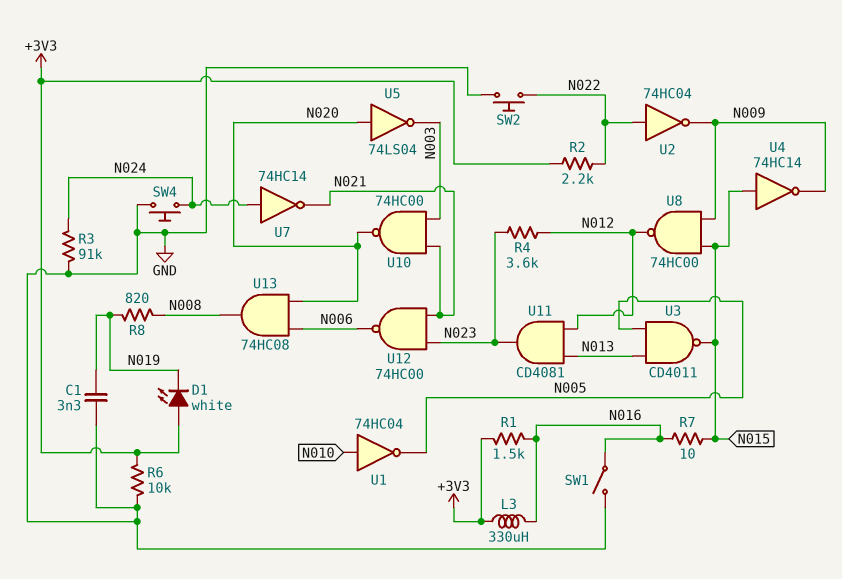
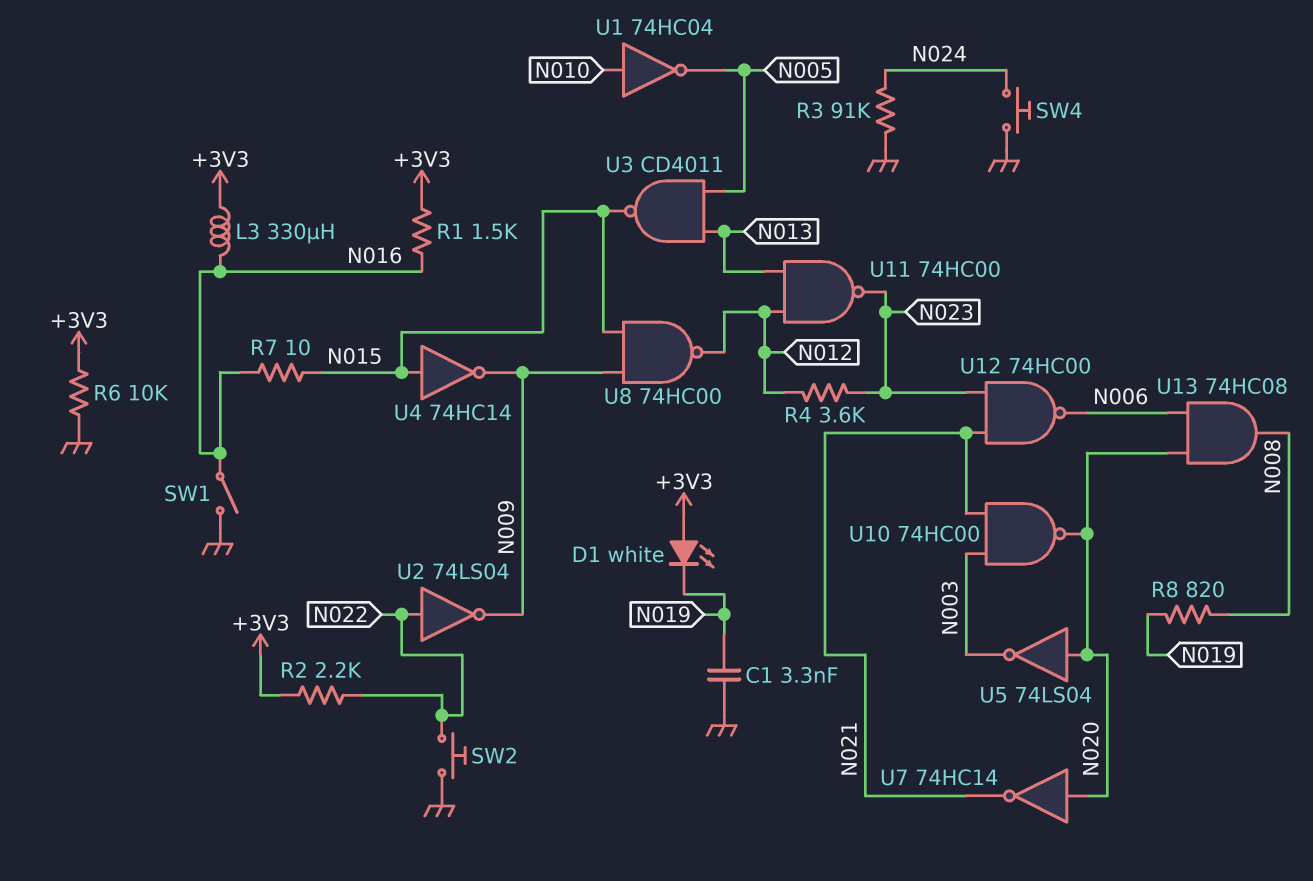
U2: NOT 74HC04 (in N022, out N009) -> NOT 74LS04 (in N022, out N009)
U7: NOT 74HC14 (in N024, out N021) -> NOT 74HC14 (in N020, out N021)
U11: AND CD4081 (in N012, in N013, out N023) -> NAND 74HC00 (in N012, in N013, out N023)

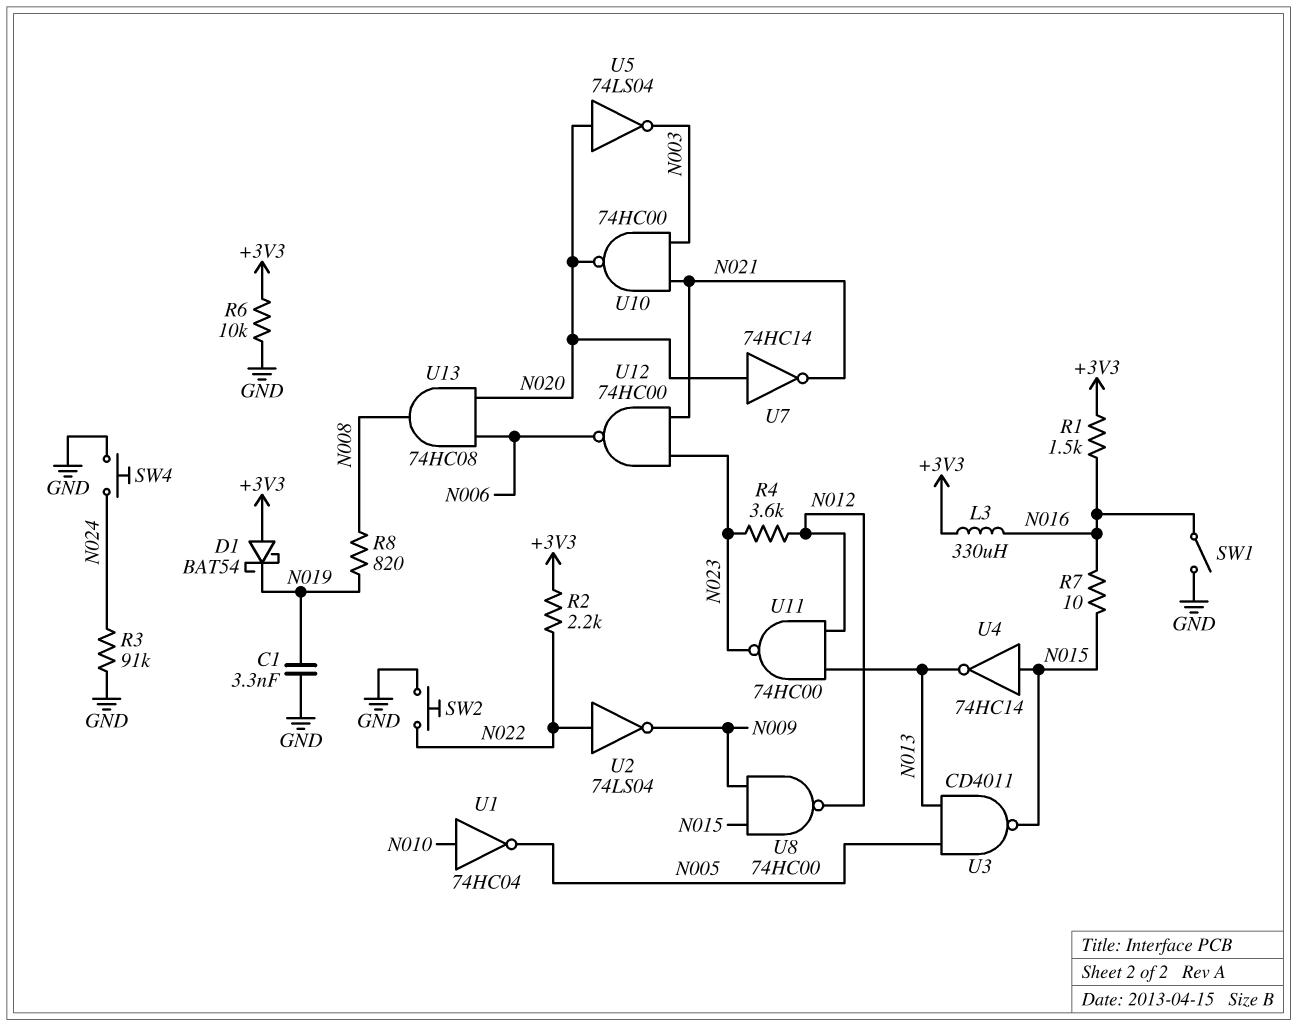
D1: LED white (A +3V3, K N019) -> schottky BAT54 (A +3V3, K N019)
U4: NOT 74HC14 (in N015, out N009) -> NOT 74HC14 (in N015, out N013)

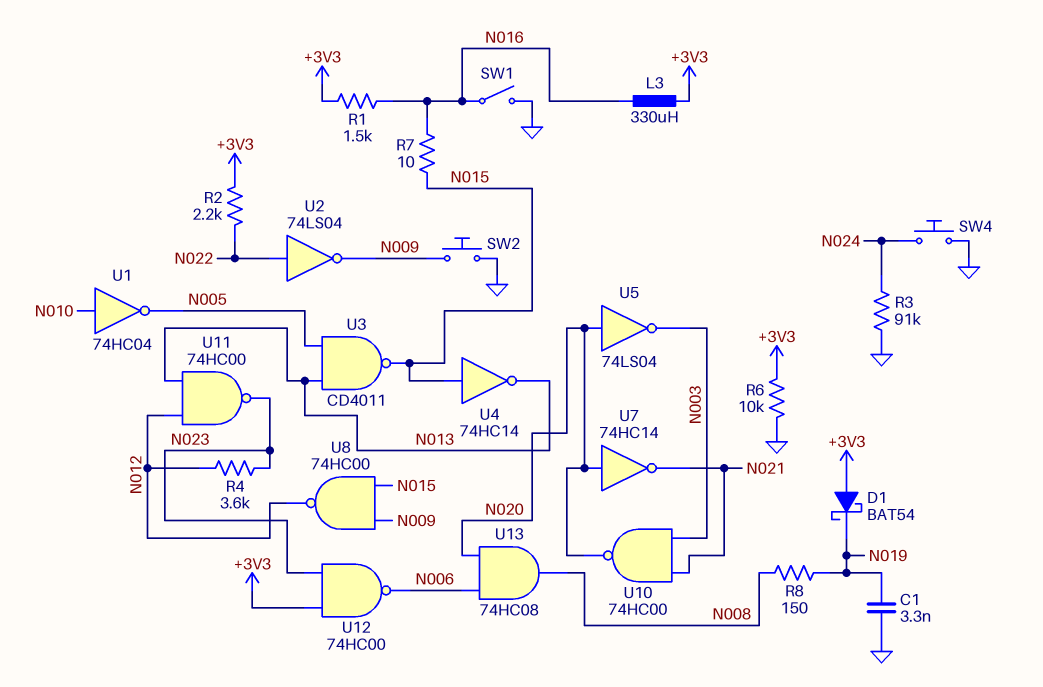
R8: 820 (N008, N019) -> 150 (N008, N019)
SW2: button (GND, N022) -> button (GND, N009)
U12: NAND 74HC00 (in N021, in N023, out N006) -> NAND 74HC00 (in +3V3, in N023, out N006)

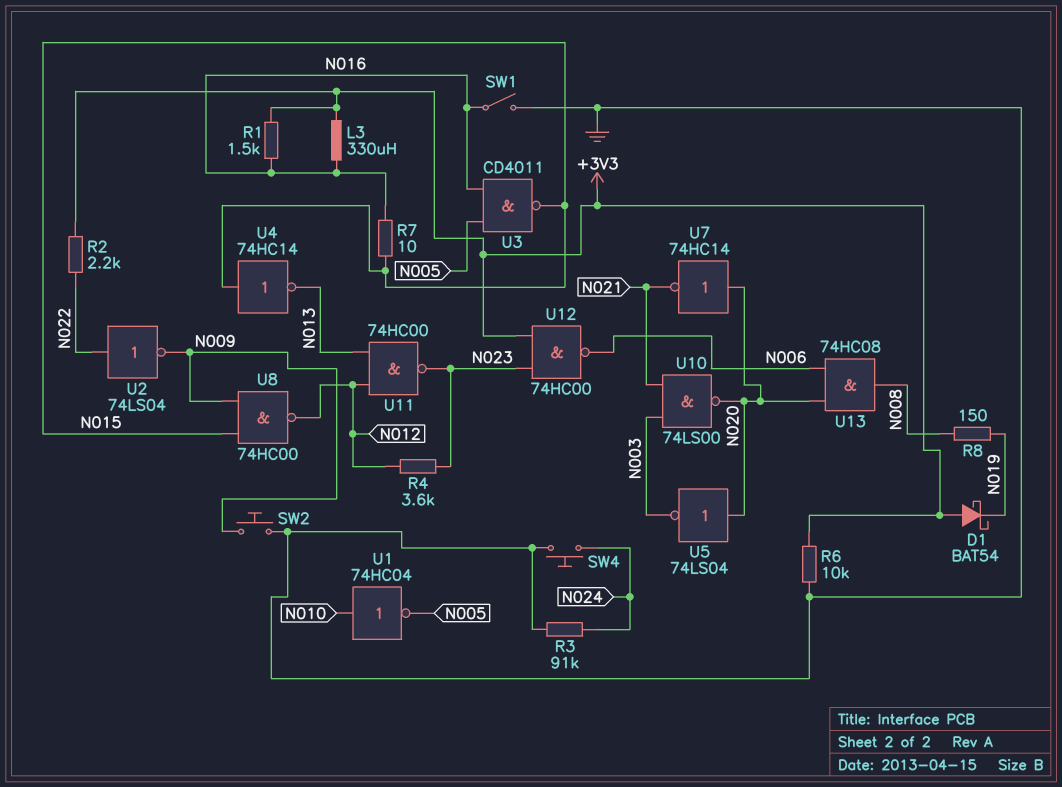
C1: 3.3nF (GND, N019) -> none
U3: NAND CD4011 (in N005, in N013, out N015) -> NAND CD4011 (in N005, in N016, out N015)
U10: NAND 74HC00 (in N003, in N021, out N020) -> NAND 74LS00 (in N003, in N021, out N020)

